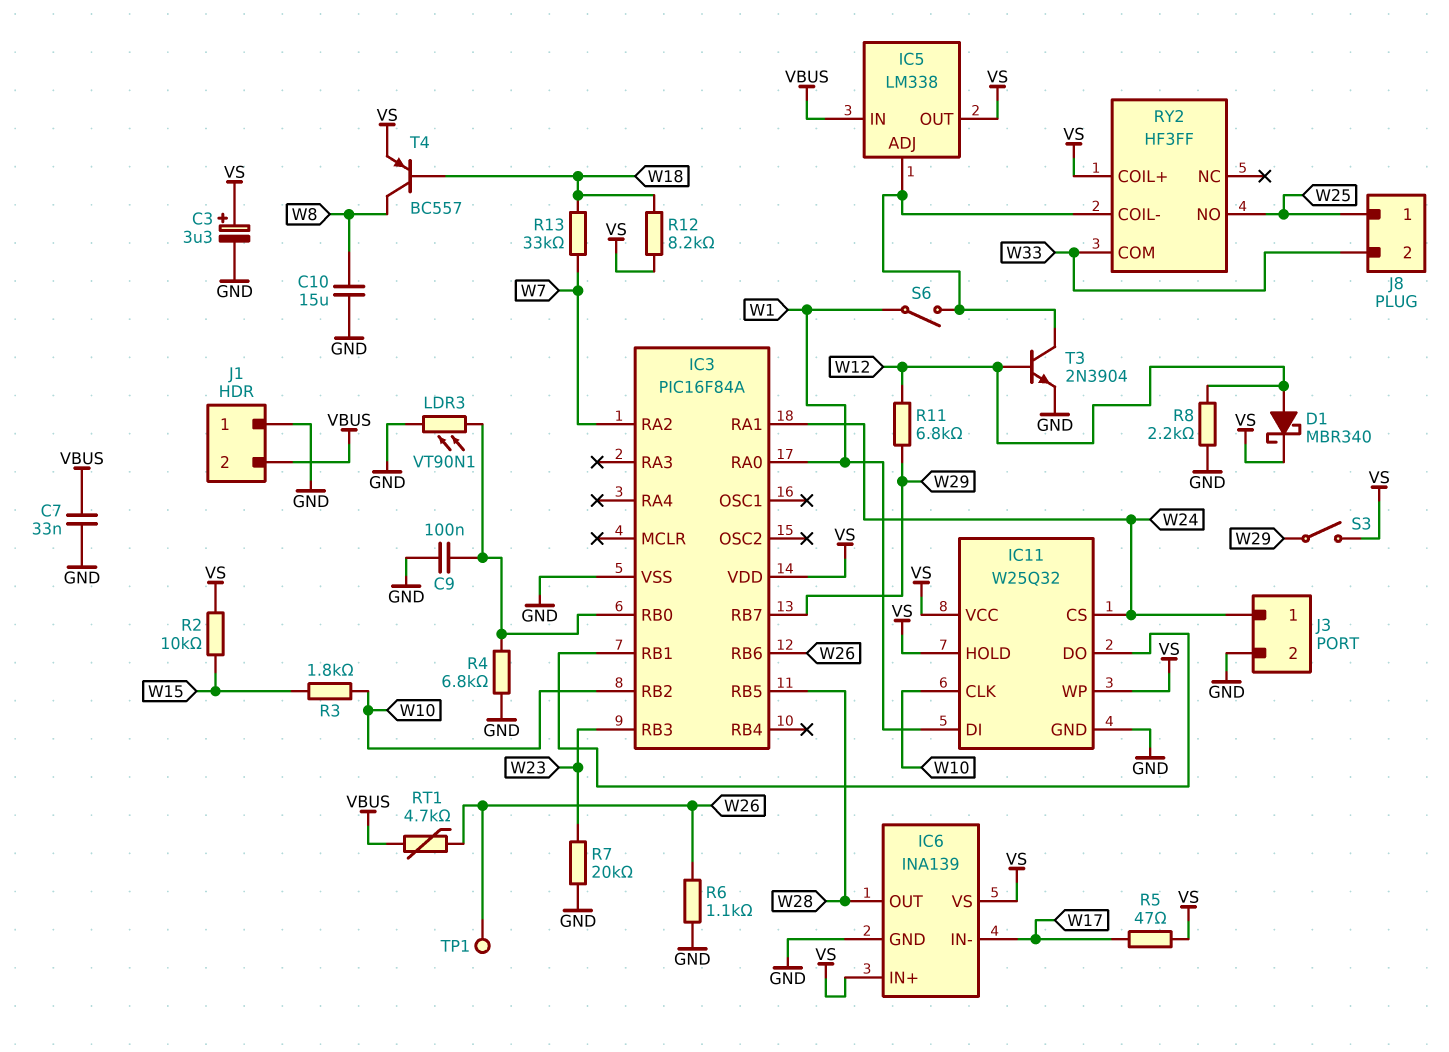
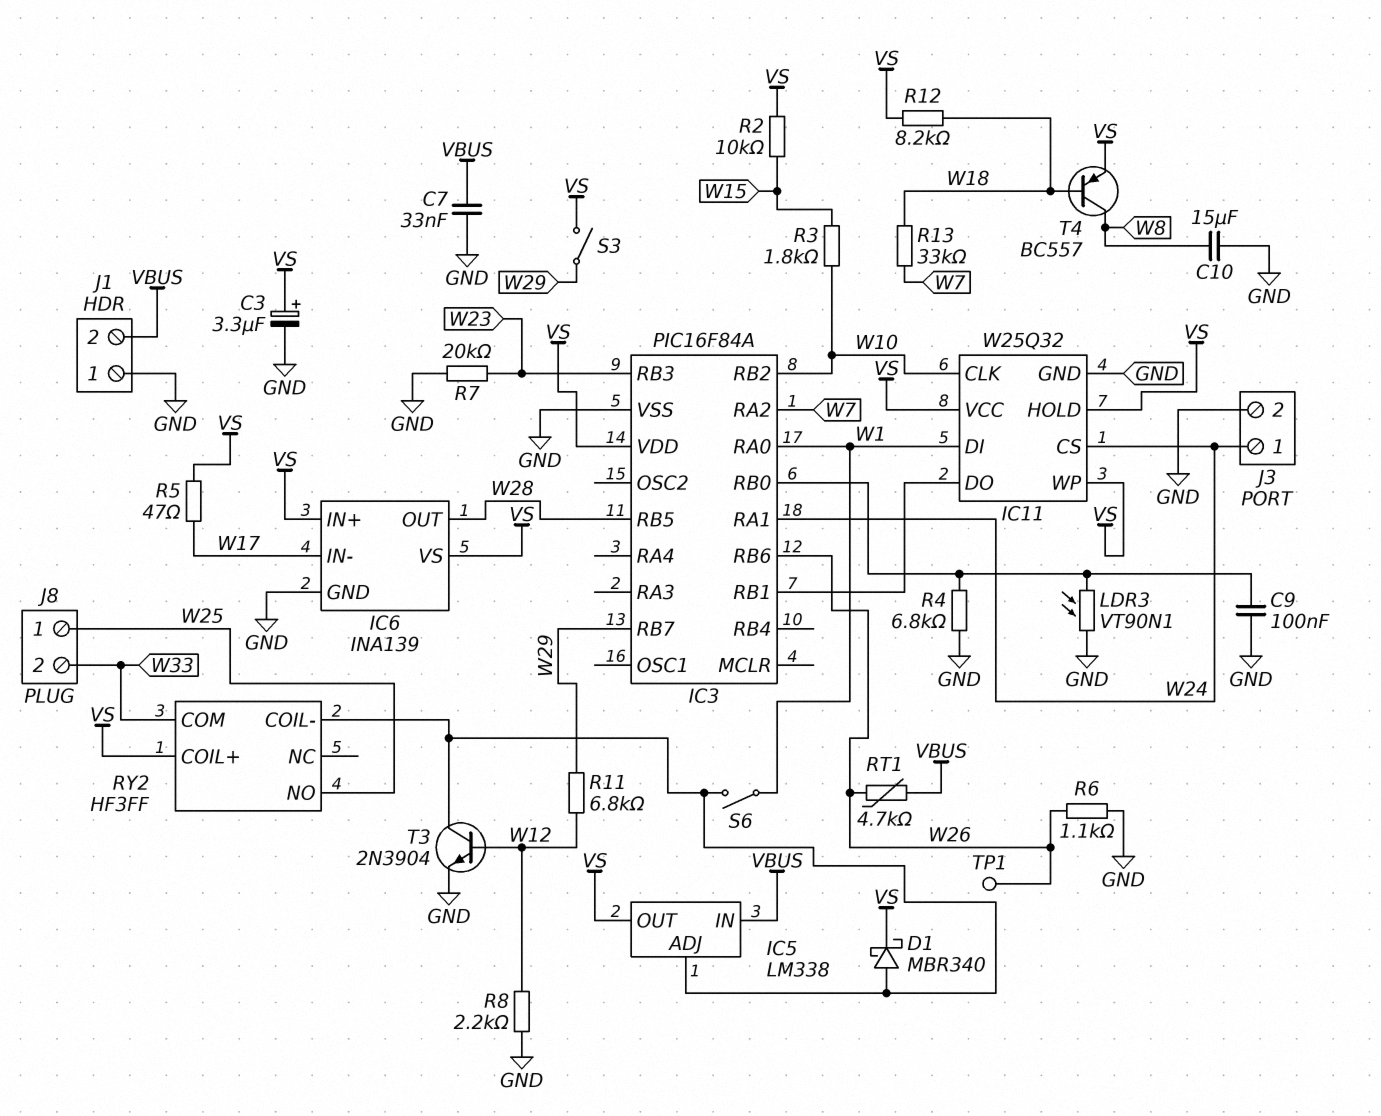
D1: schottky MBR340 (A W12, K VS) -> schottky MBR340 (A IC5/ADJ, K VS)

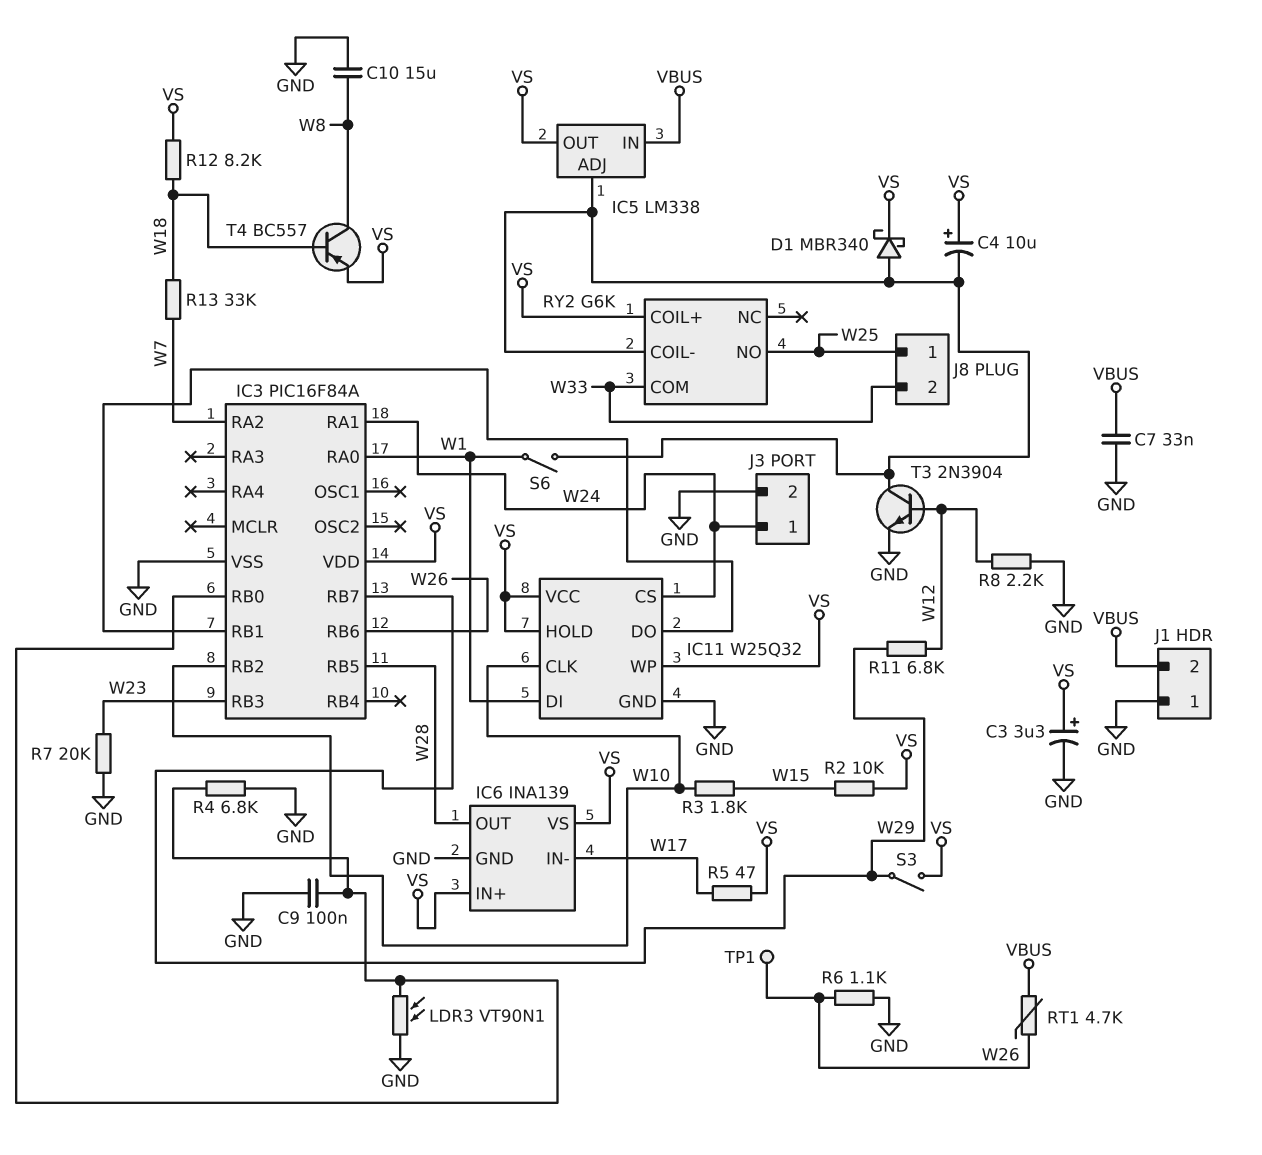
C4: none -> 10uF (plus VS, minus IC5/ADJ)
RY2: HF3FF -> G6K

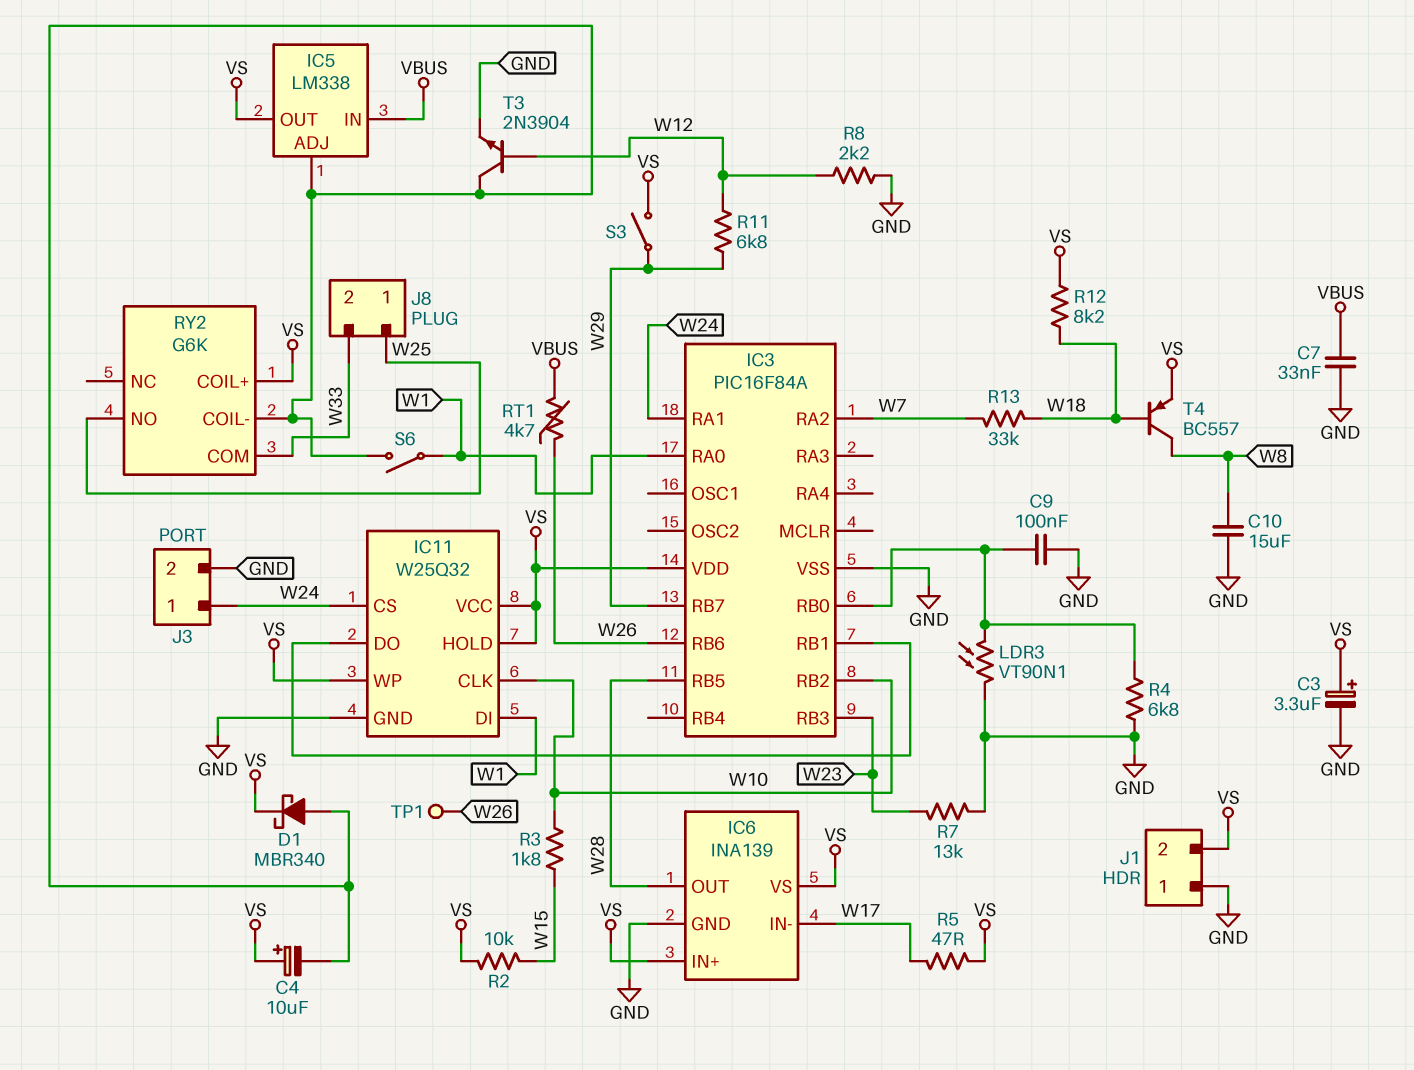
J1 pin 2: VBUS -> VS
R6: 1.1k (GND, W26) -> none
R7: 20k (GND, W23) -> 13k (GND, W23)

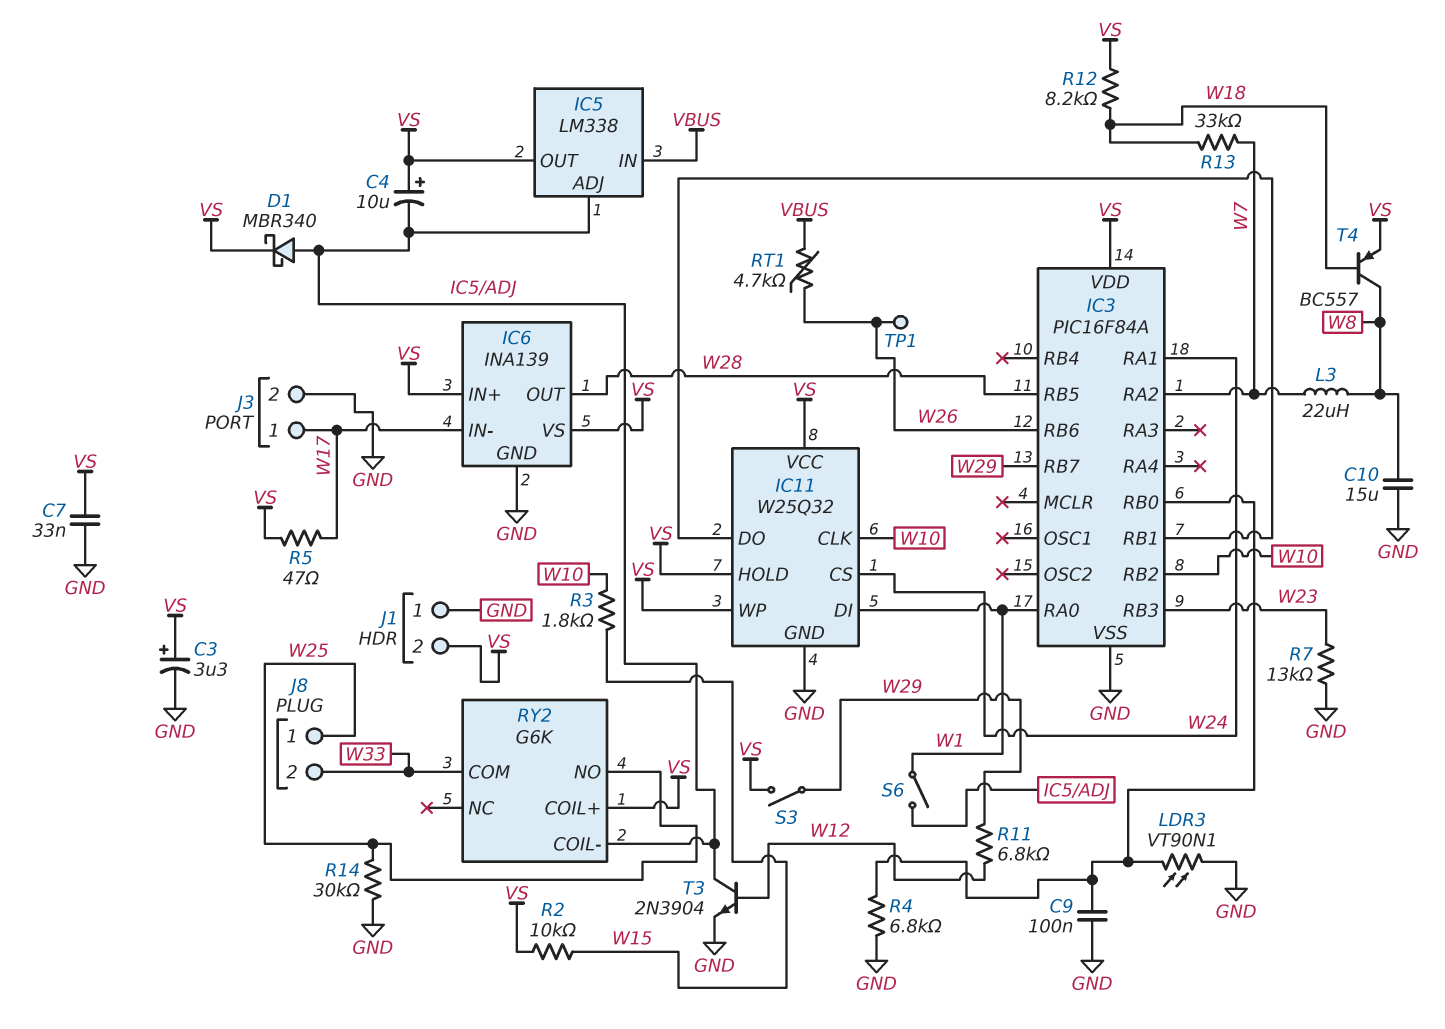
C7: 33nF (GND, VBUS) -> 33nF (GND, VS)
J3 pin 1: W24 -> W17
L3: none -> 22uH (W7, W8)
R8: 2.2k (GND, W12) -> none
R14: none -> 30k (GND, W25)

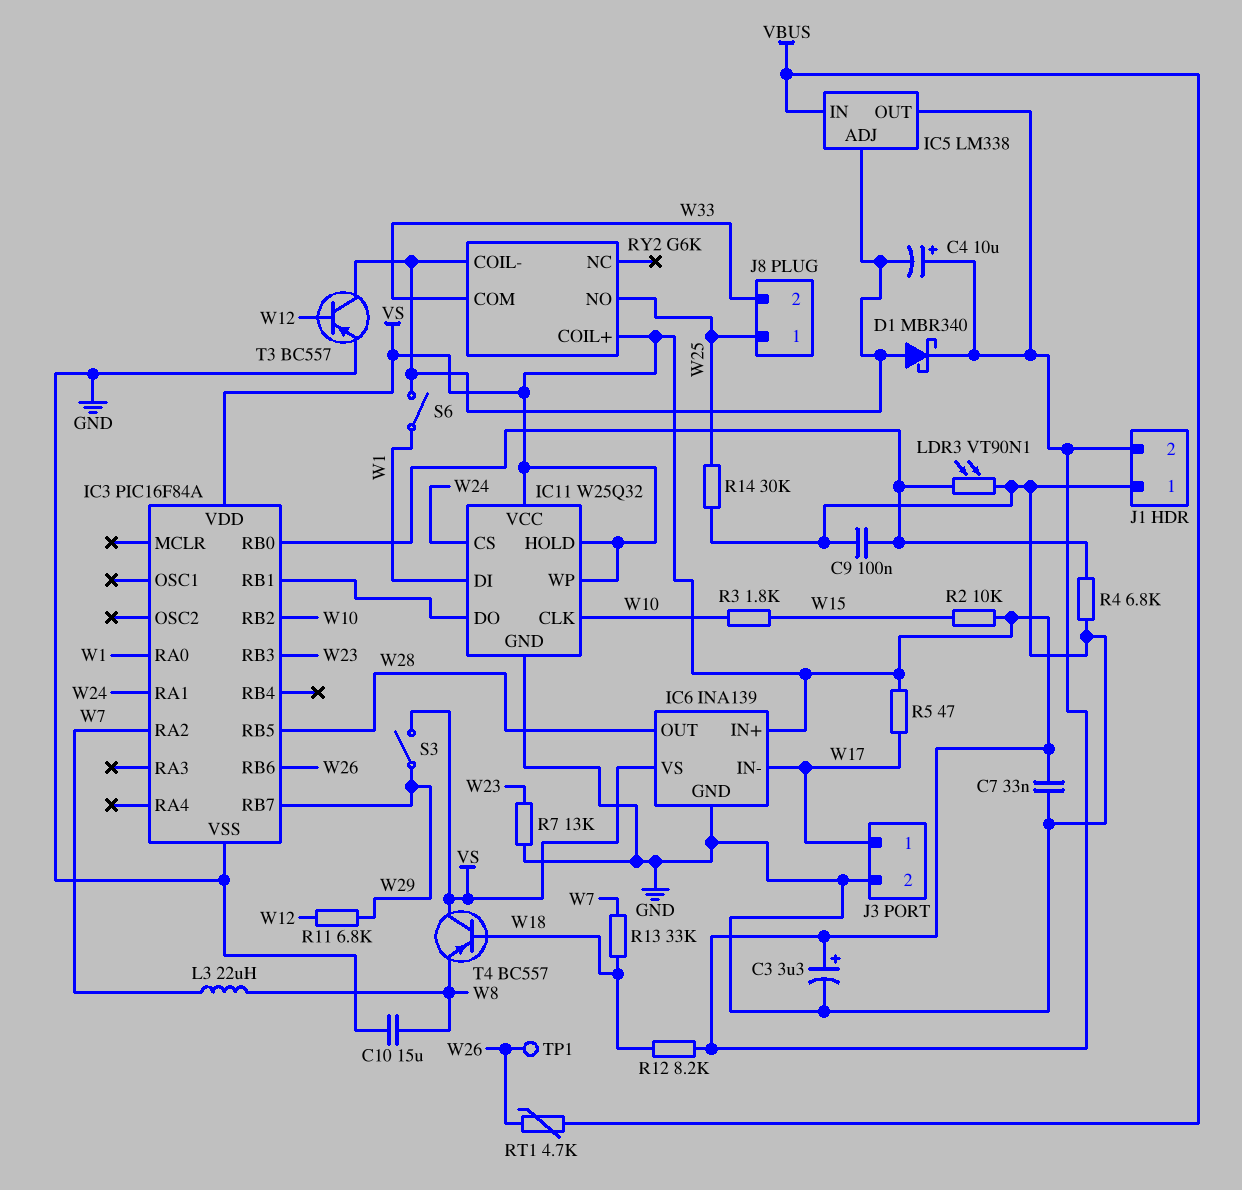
T3: NPN 2N3904 (B W12, C IC5/ADJ, E GND) -> PNP BC557 (B W12, C IC5/ADJ, E GND)
T4: PNP BC557 (B W18, C W8, E VS) -> PNP BC557 (B W18, C VS, E W8)

